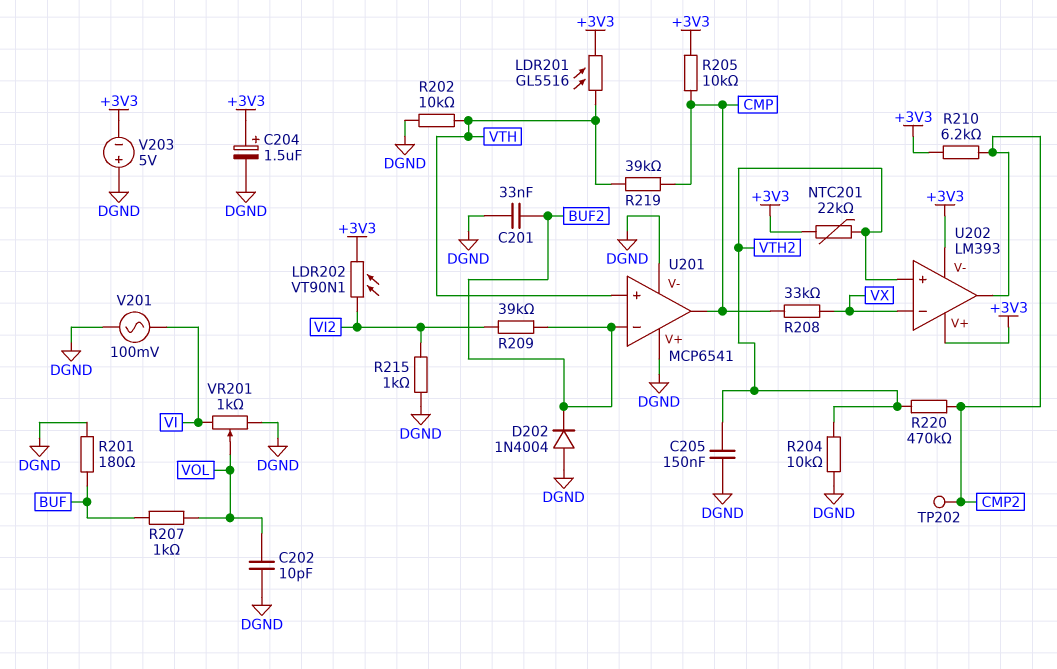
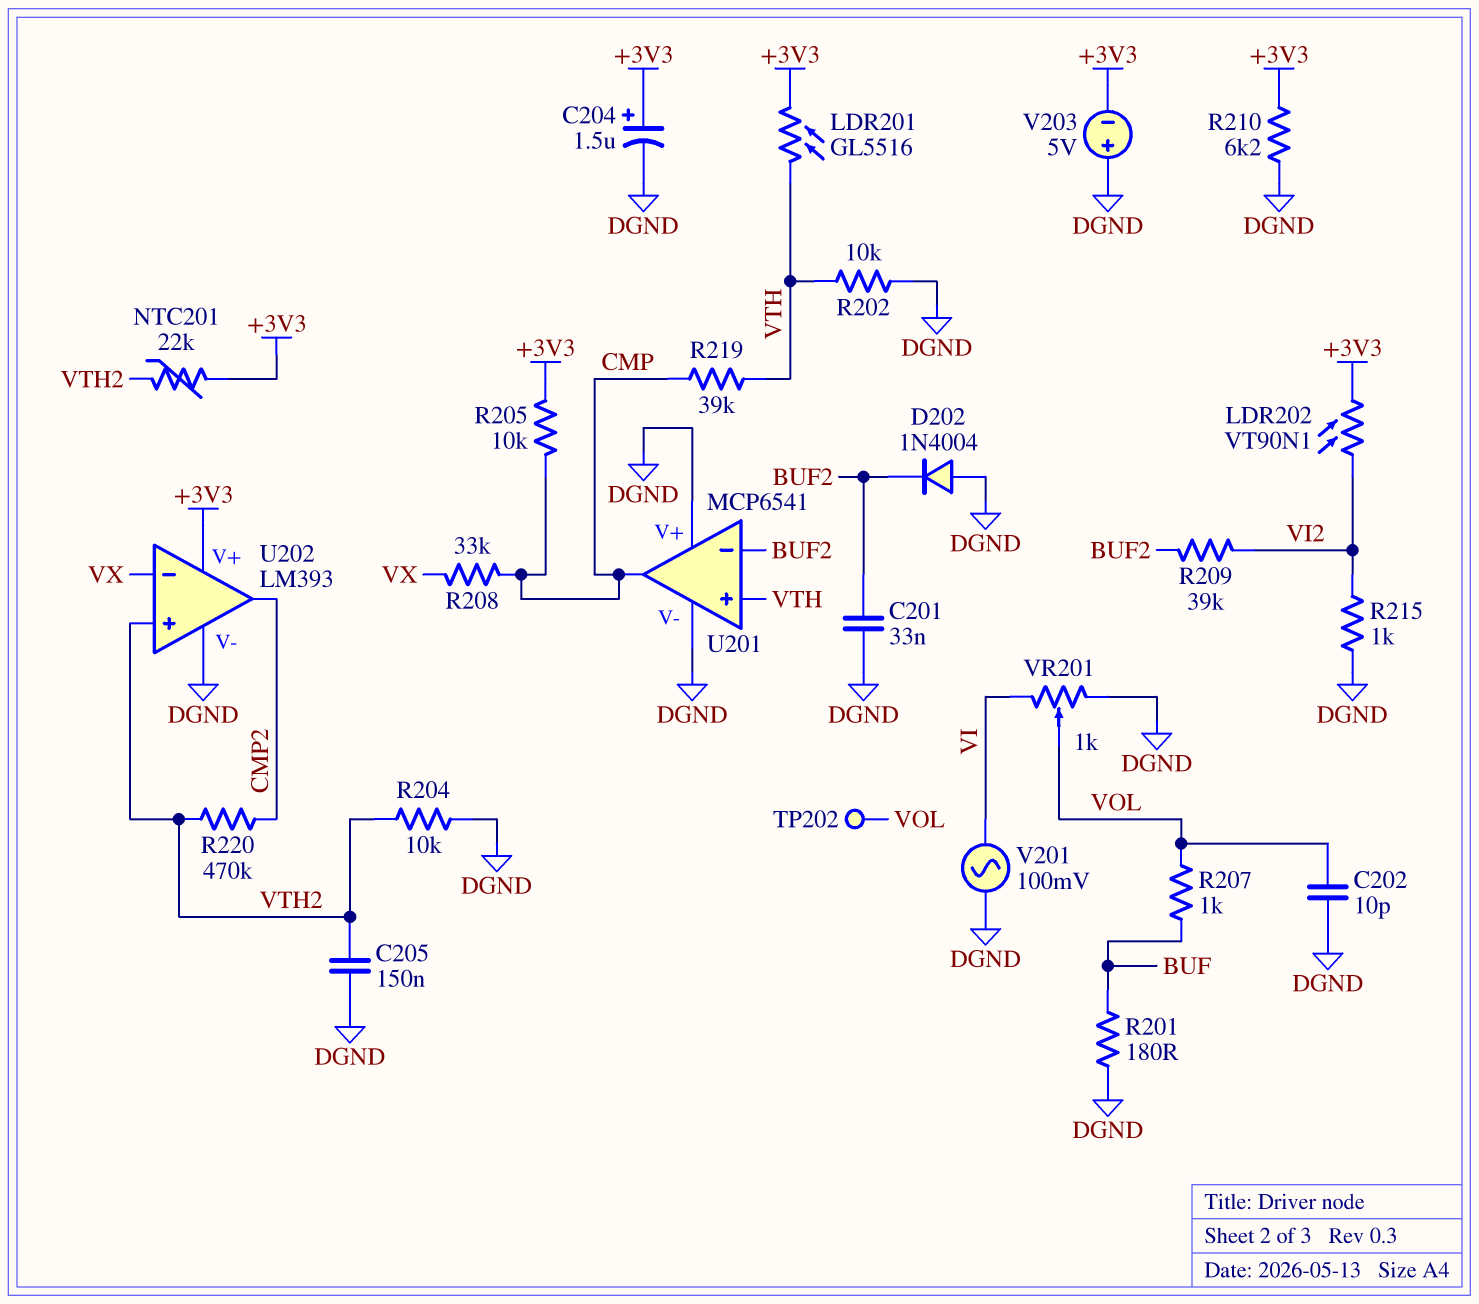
R210: 6.2k (+3V3, CMP2) -> 6.2k (+3V3, DGND)
TP202: test point (CMP2) -> test point (VOL)
U202 pin V-: +3V3 -> DGND

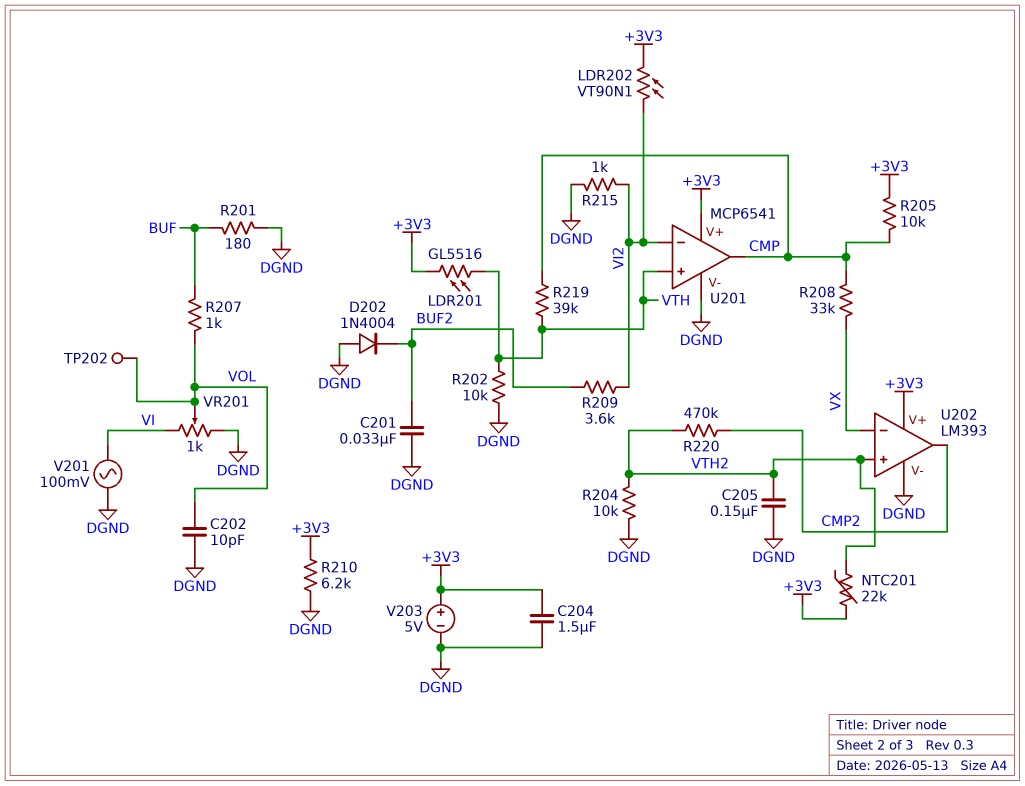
C204: 1.5uF (plus +3V3, minus DGND) -> 1.5uF (+3V3, DGND)
R209: 39k (BUF2, VI2) -> 3.6k (BUF2, VI2)
U201 pin V+: DGND -> +3V3
U201 pin in-: BUF2 -> VI2
V203: 5V (plus DGND, minus +3V3) -> 5V (plus +3V3, minus DGND)

